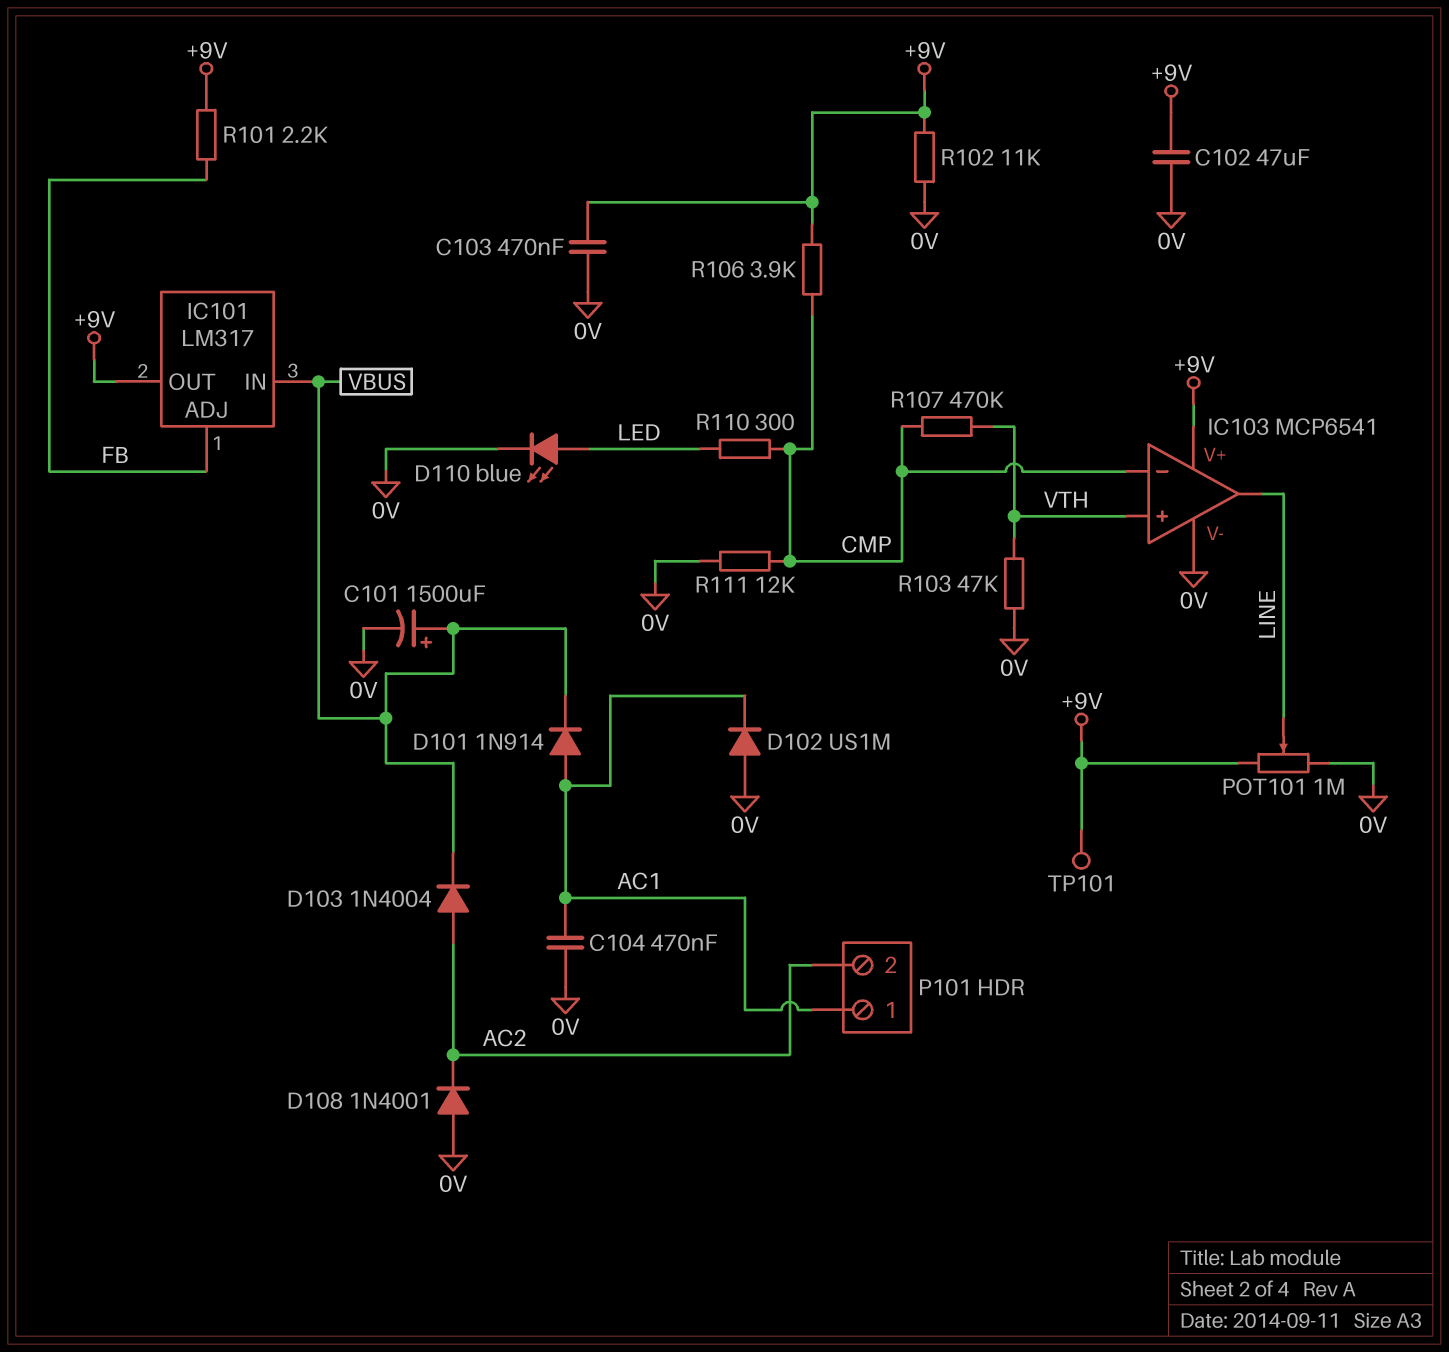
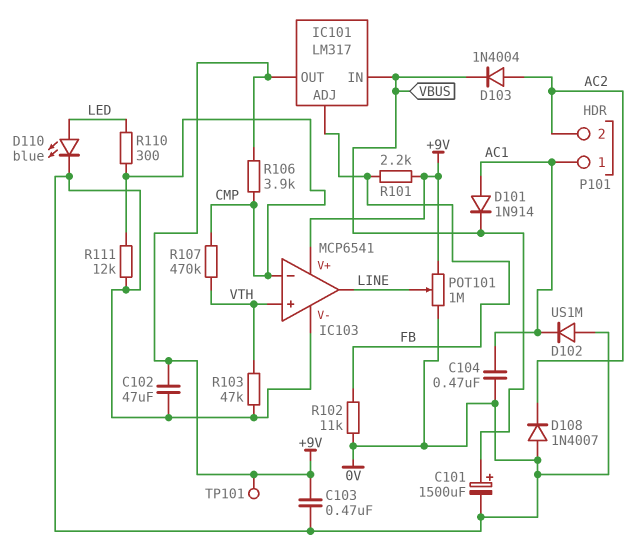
D108: diode 1N4001 (A 0V, K AC2) -> diode 1N4007 (A 0V, K AC2)
R102: 11k (+9V, 0V) -> 11k (0V, FB)

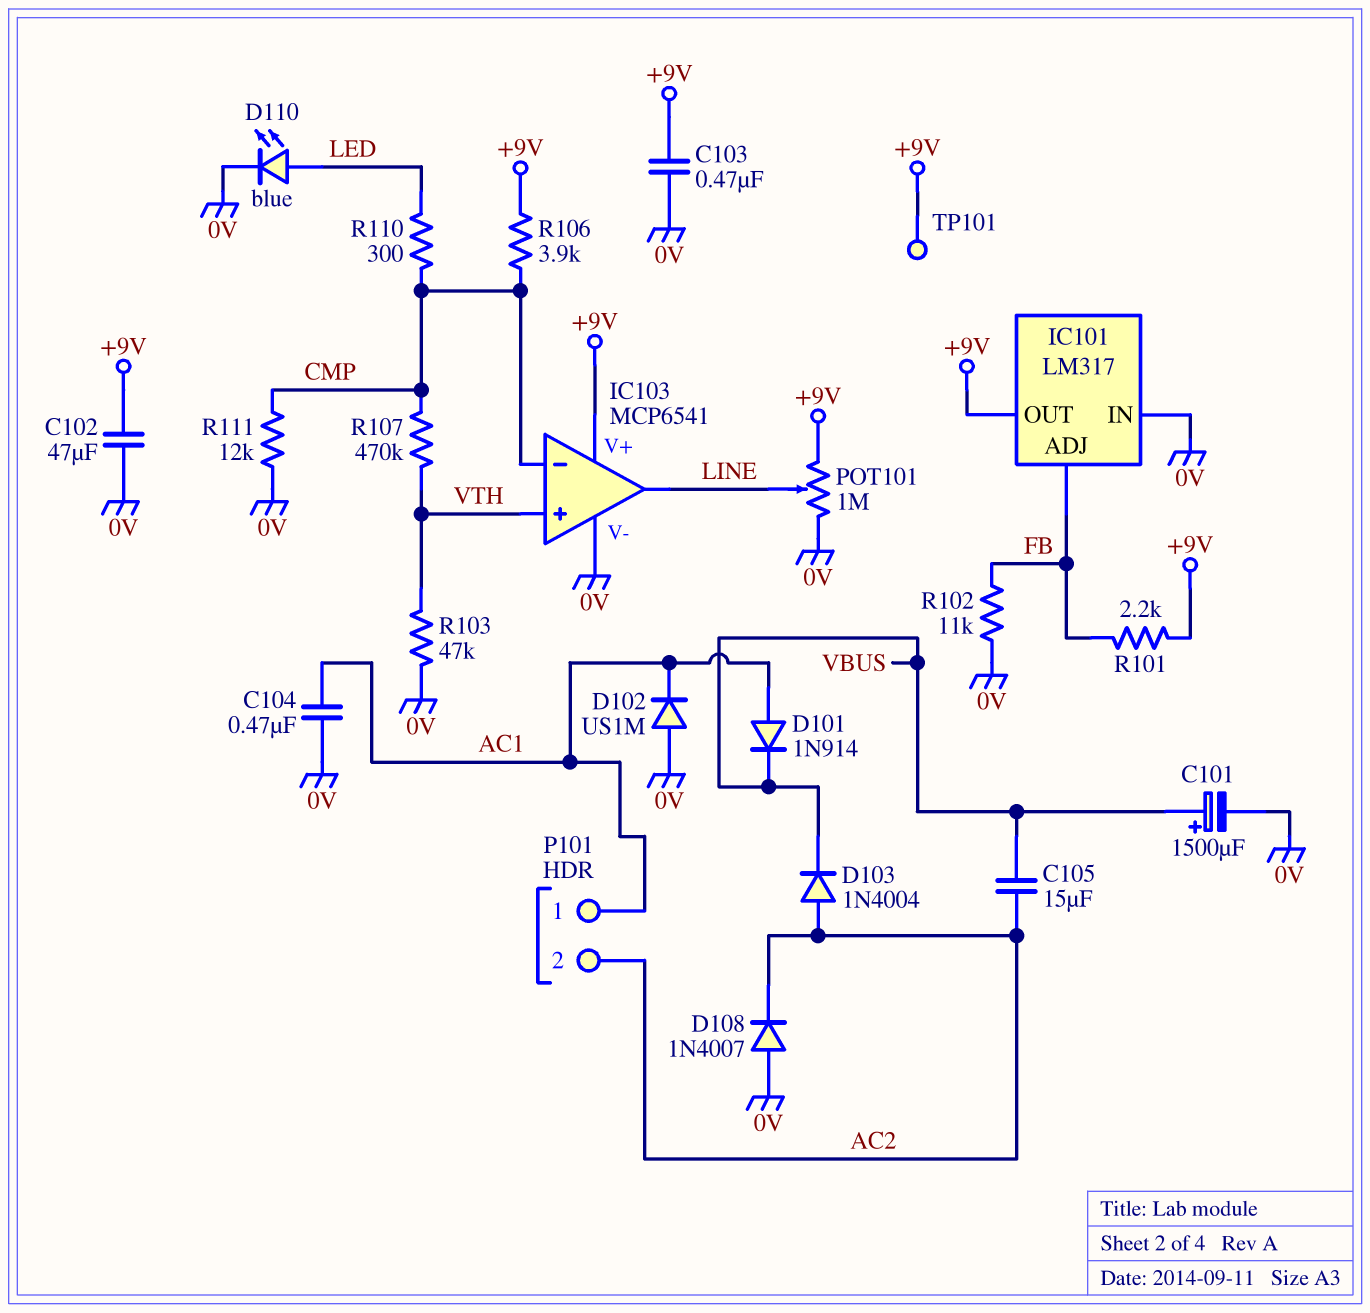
C105: none -> 15uF (AC2, VBUS)
IC101 pin IN: VBUS -> 0V

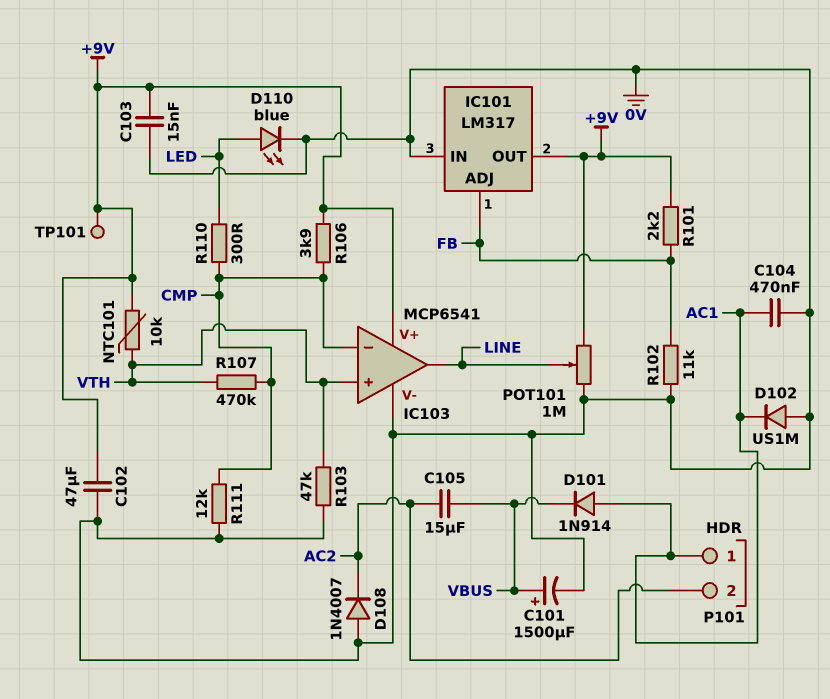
C103: 470nF (+9V, 0V) -> 15nF (+9V, 0V)
D103: diode 1N4004 (A AC2, K VBUS) -> none
NTC101: none -> 10k (+9V, VTH)

